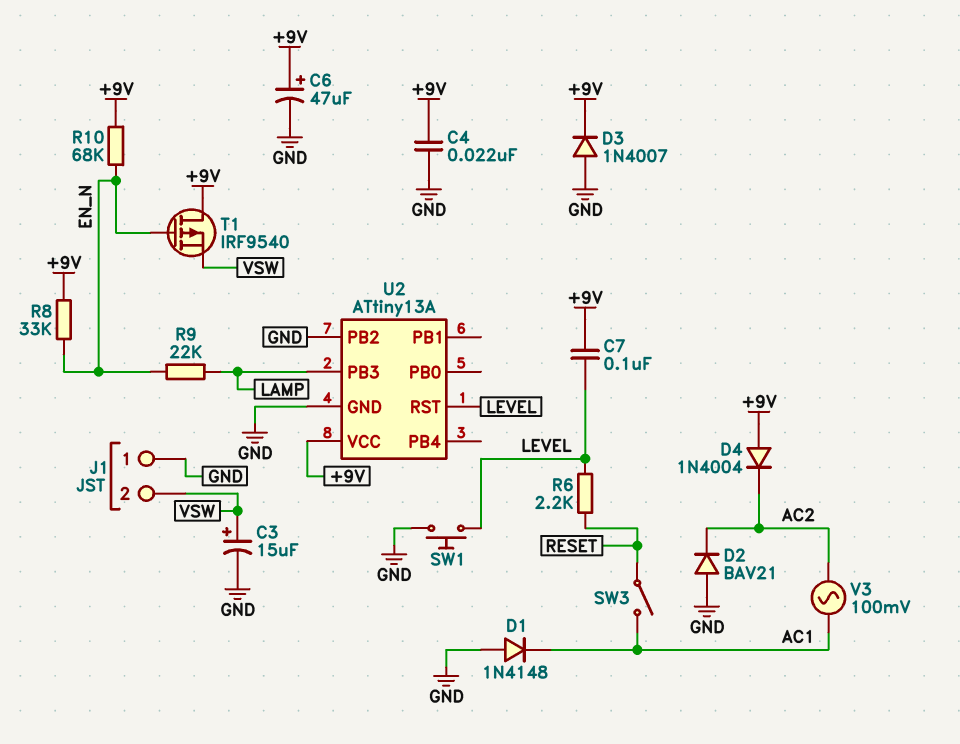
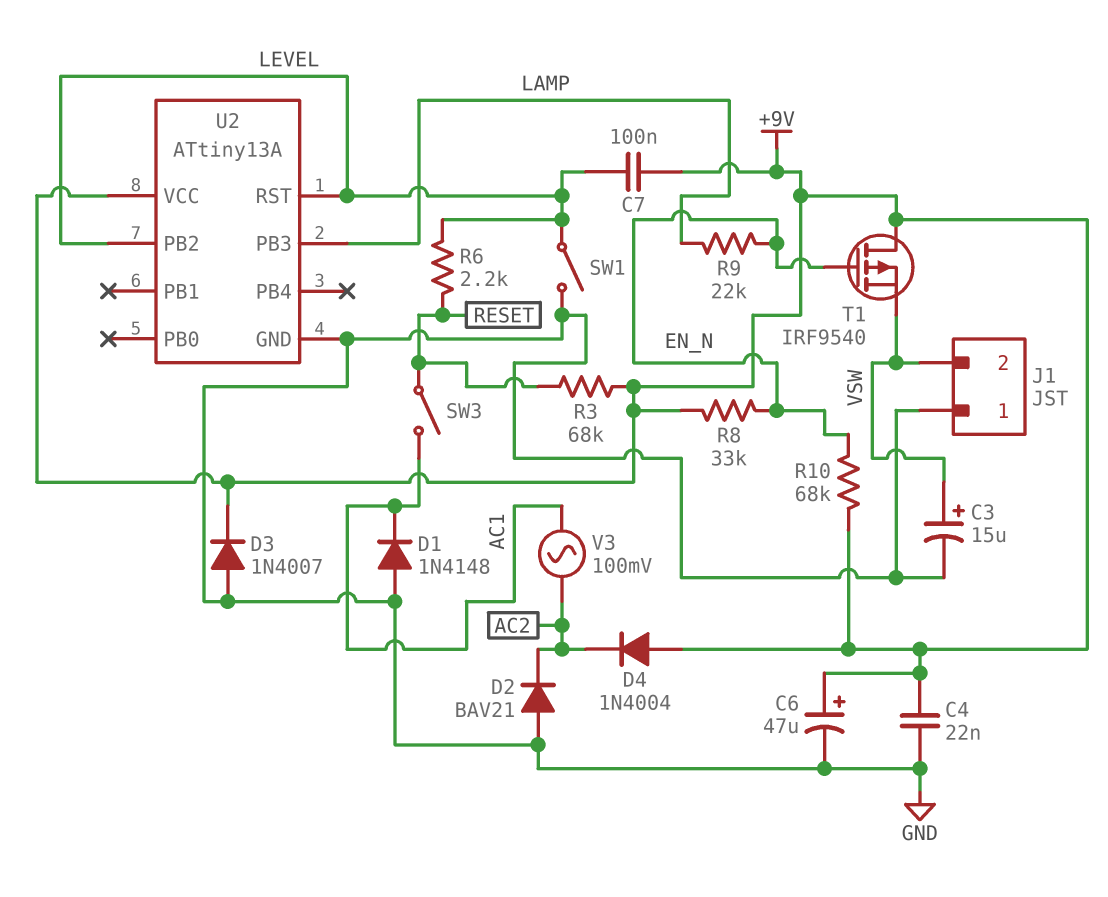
R3: none -> 68k (+9V, RESET)
SW1: button (GND, LEVEL) -> switch (GND, LEVEL)
U2 pin PB2: GND -> LEVEL

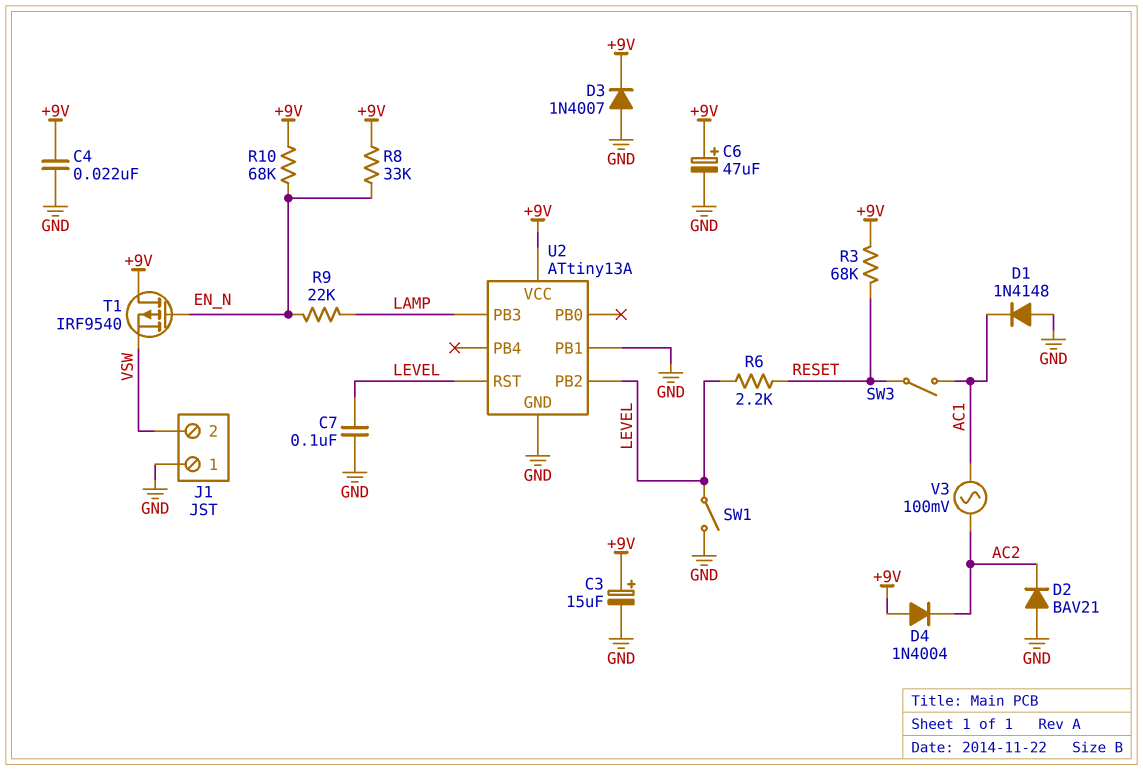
C3: 15uF (plus VSW, minus GND) -> 15uF (plus +9V, minus GND)
C7: 100nF (+9V, LEVEL) -> 100nF (GND, LEVEL)
U2 pin PB1: none -> GND

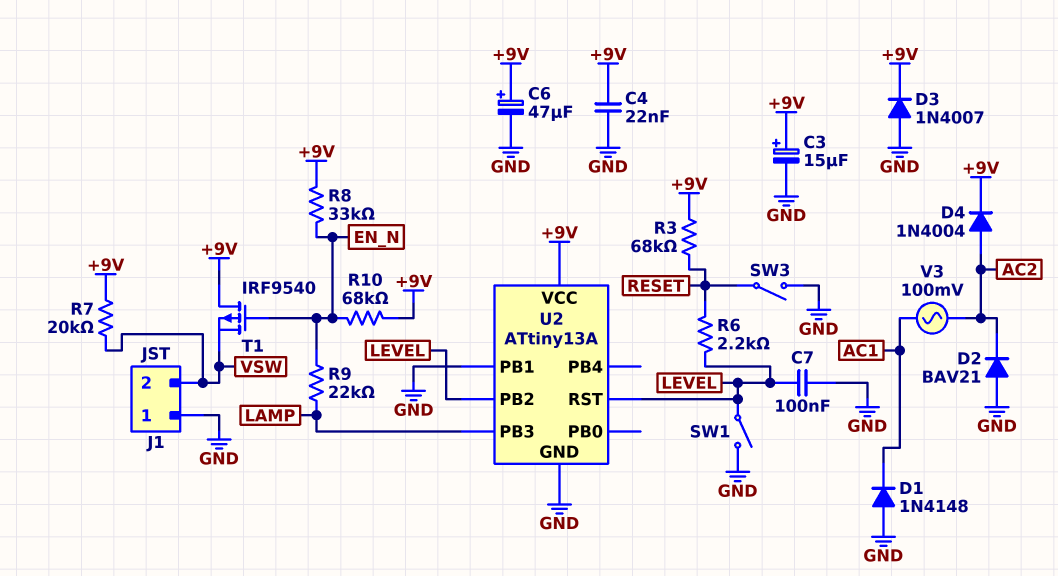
D4: diode 1N4004 (A +9V, K AC2) -> diode 1N4004 (A AC2, K +9V)
R7: none -> 20k (+9V, VSW)
SW3: switch (AC1, RESET) -> switch (GND, RESET)

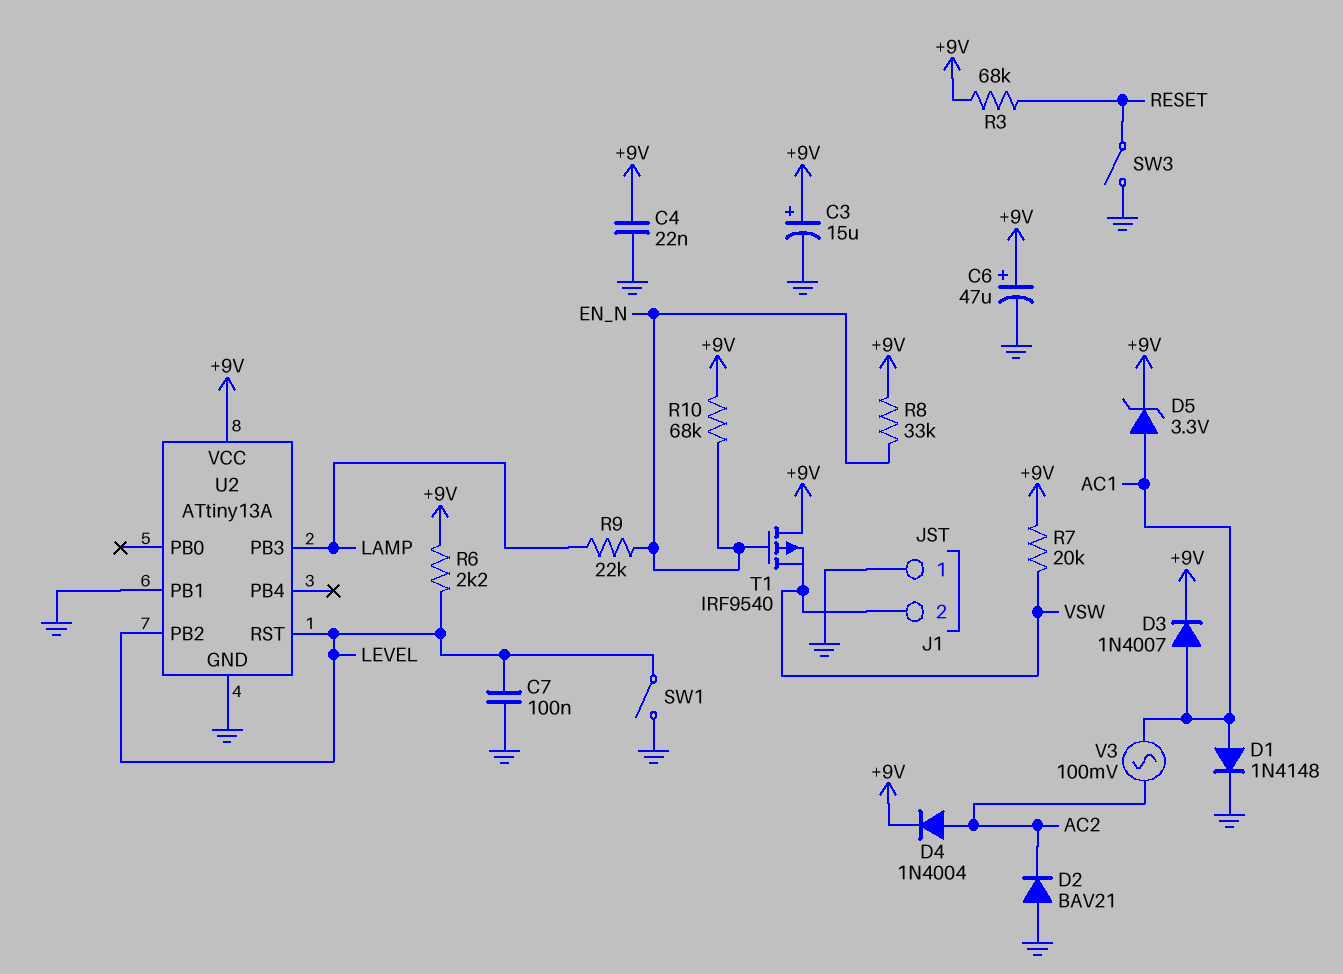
D1: diode 1N4148 (A GND, K AC1) -> diode 1N4148 (A AC1, K GND)
D3: diode 1N4007 (A GND, K +9V) -> diode 1N4007 (A AC1, K +9V)
D5: none -> zener 3.3V (A AC1, K +9V)
R6: 2.2k (LEVEL, RESET) -> 2.2k (+9V, LEVEL)

